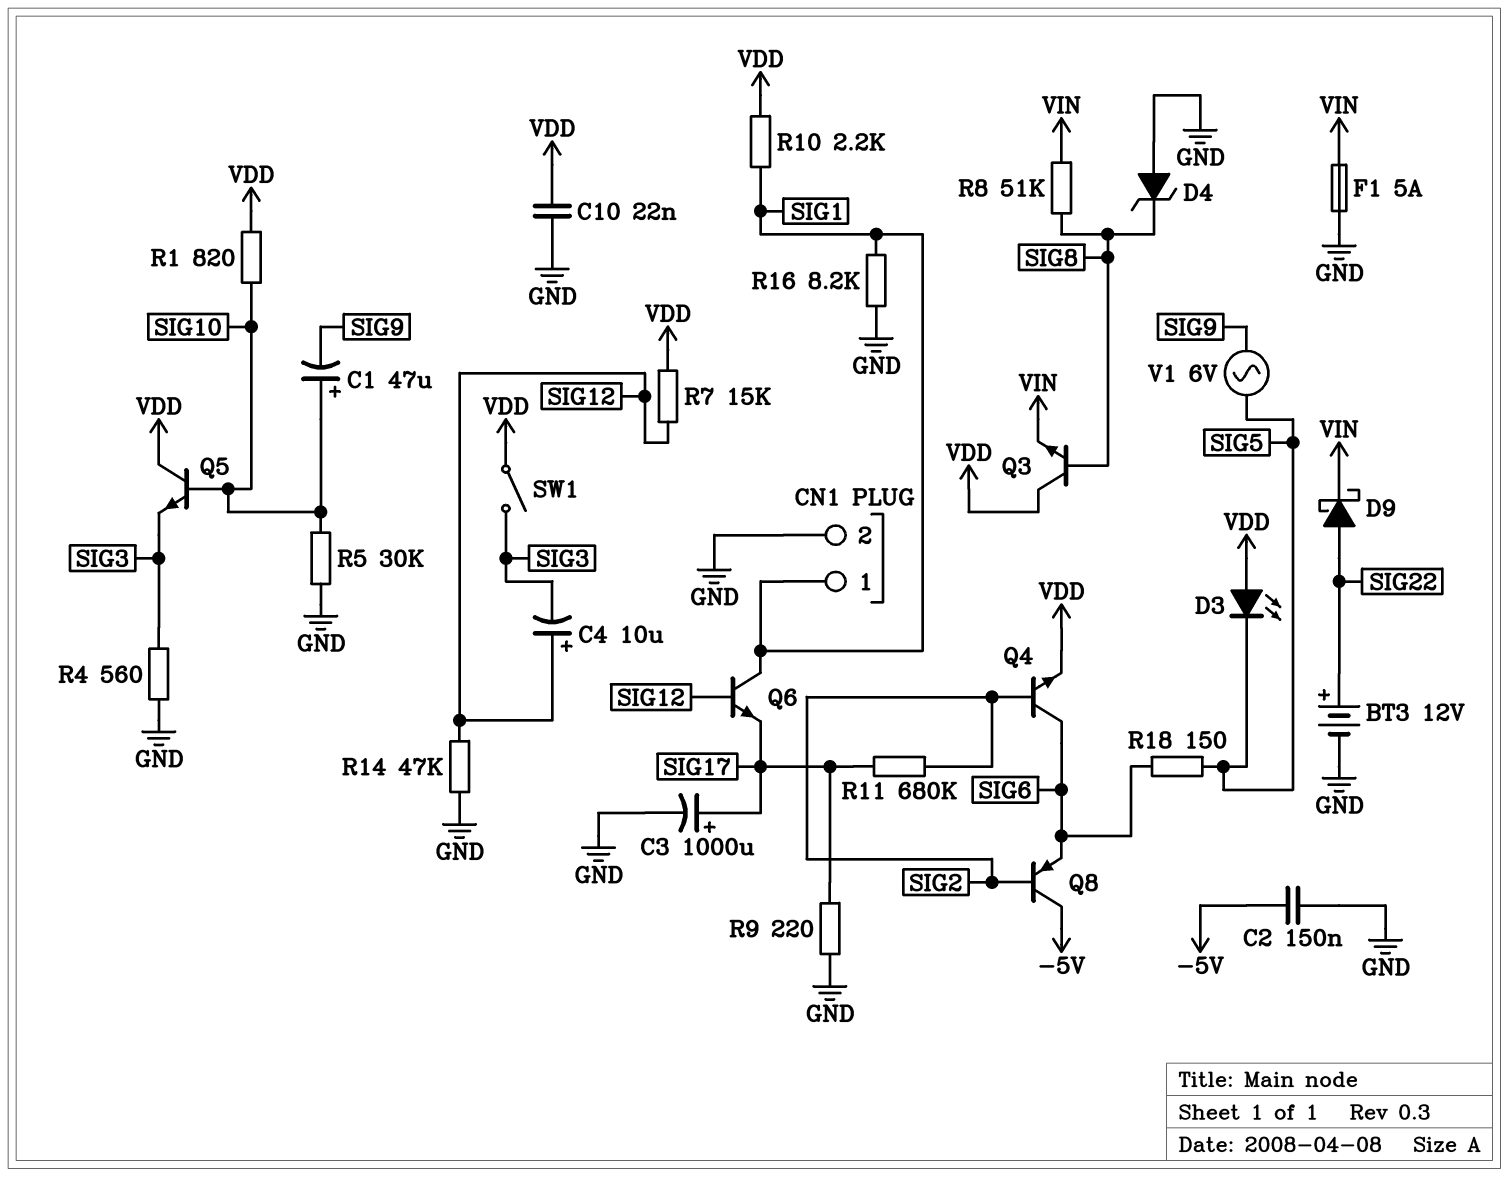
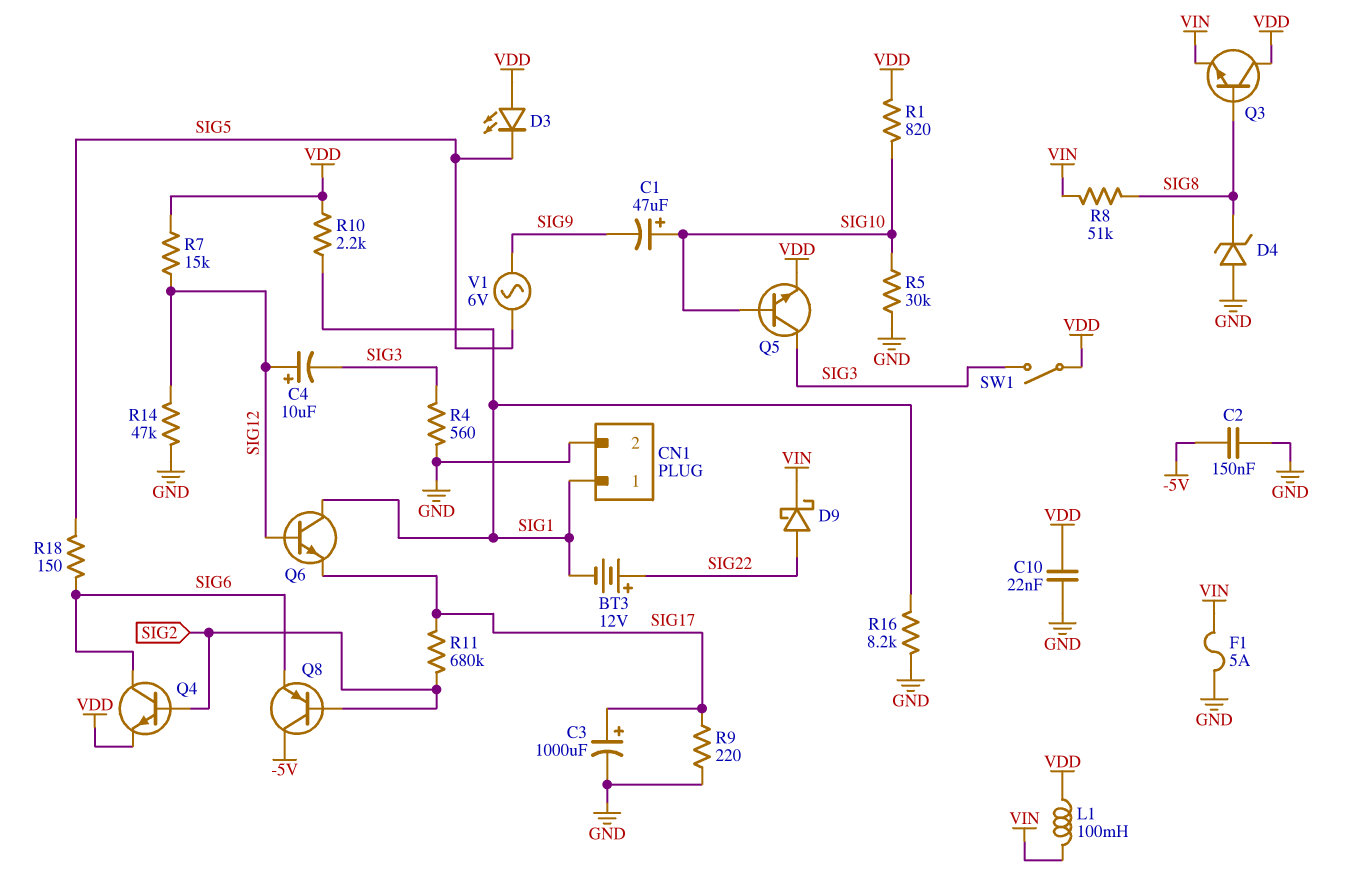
BT3: 12V (plus SIG22, minus GND) -> 12V (plus SIG22, minus SIG1)
L1: none -> 100mH (VDD, VIN)
Q5: NPN (B SIG10, C VDD, E SIG3) -> NPN (B SIG10, C SIG3, E VDD)

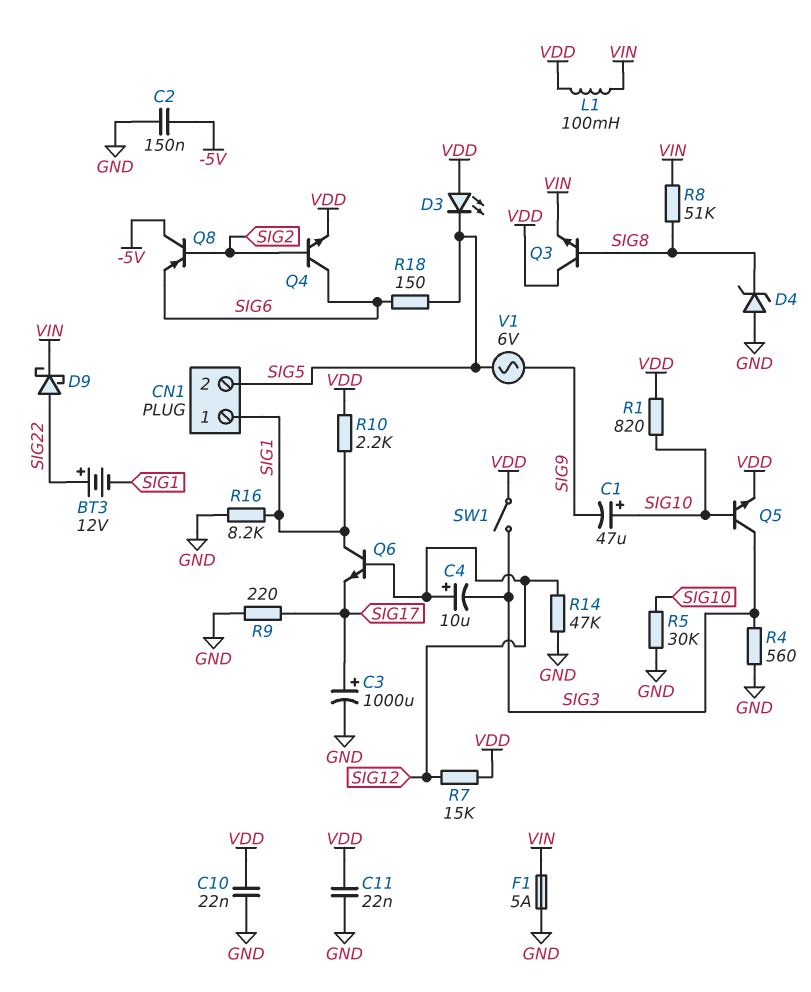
C11: none -> 22nF (GND, VDD)
CN1 pin 2: GND -> SIG5
R11: 680k (SIG2, SIG17) -> none

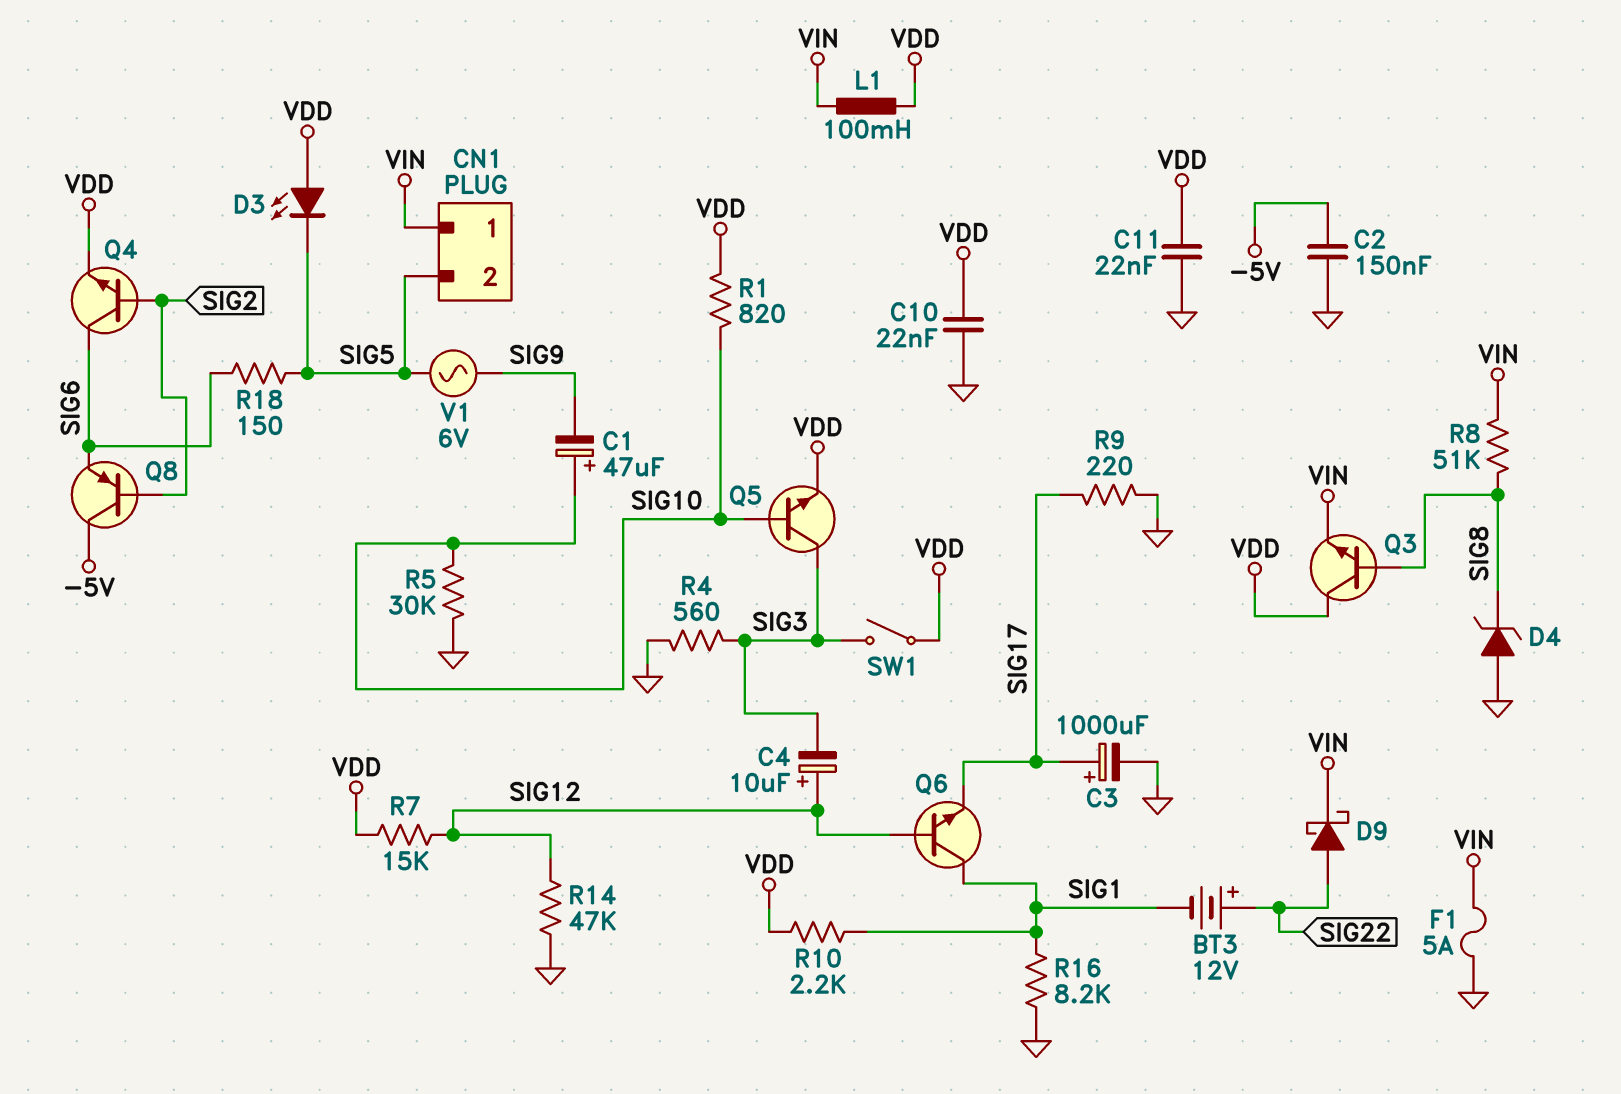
CN1 pin 1: SIG1 -> VIN

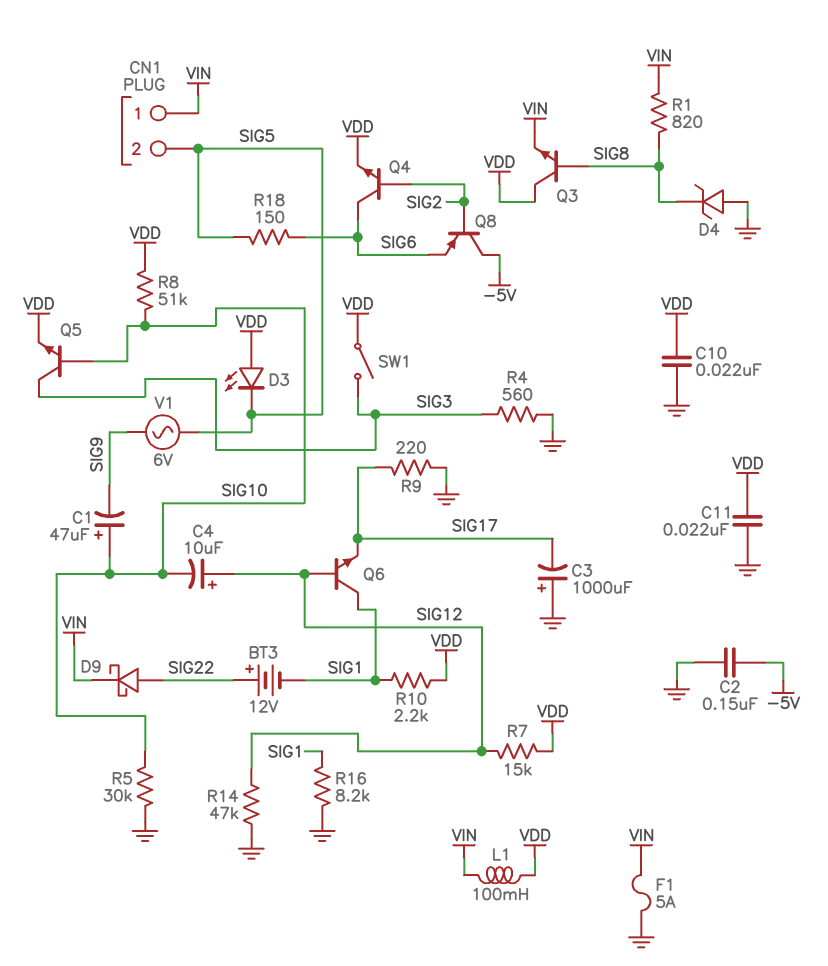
C3: 1000uF (plus SIG17, minus GND) -> 1000uF (plus GND, minus SIG17)
C4: 10uF (plus SIG12, minus SIG3) -> 10uF (plus SIG12, minus SIG10)
R1: 820 (SIG10, VDD) -> 820 (SIG8, VIN)
R8: 51k (SIG8, VIN) -> 51k (SIG10, VDD)

